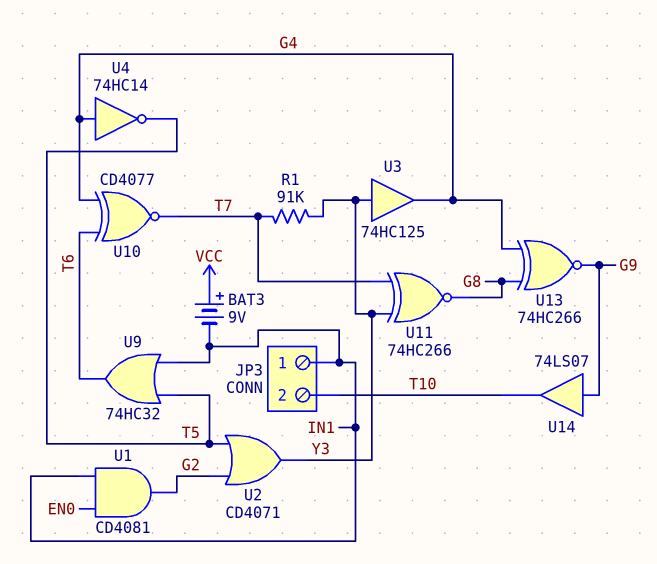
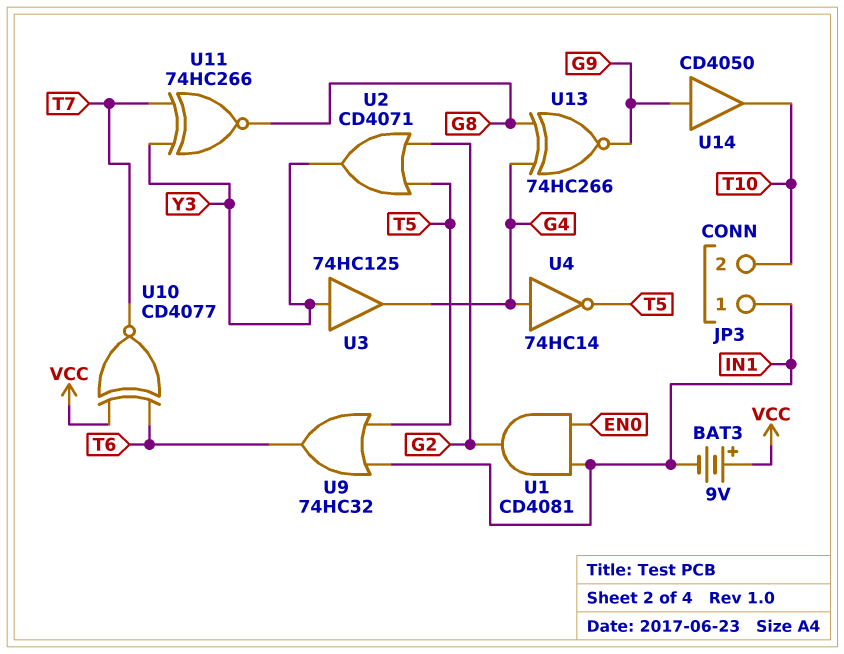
R1: 91k (T7, Y3) -> none
U10: XNOR CD4077 (in G4, in T6, out T7) -> XNOR CD4077 (in T6, in VCC, out T7)
U14: buffer 74LS07 (in G9, out T10) -> buffer CD4050 (in G9, out T10)

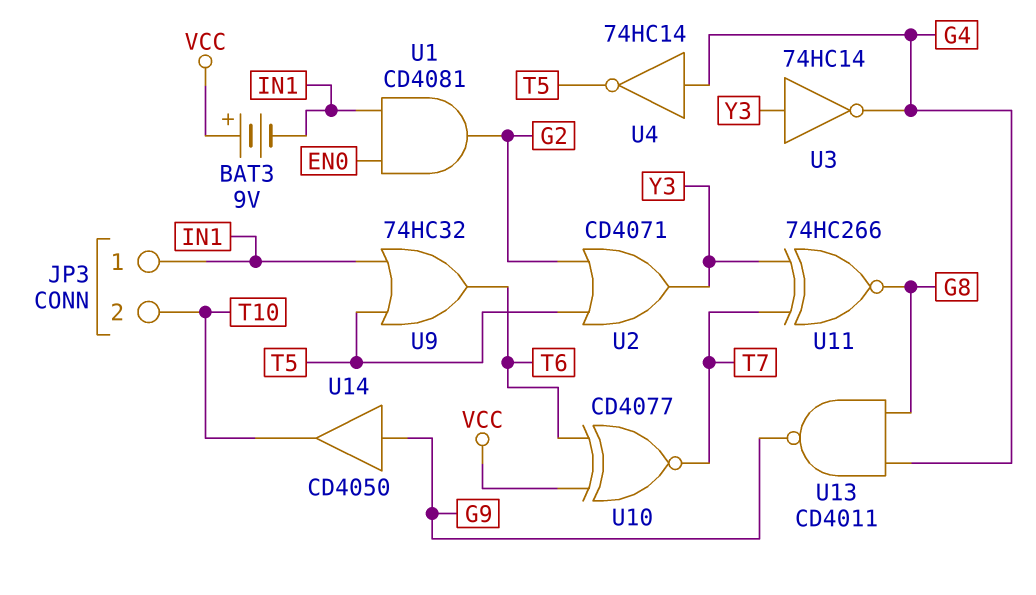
U3: buffer 74HC125 (in Y3, out G4) -> NOT 74HC14 (in Y3, out G4)
U13: XNOR 74HC266 (in G4, in G8, out G9) -> NAND CD4011 (in G4, in G8, out G9)

